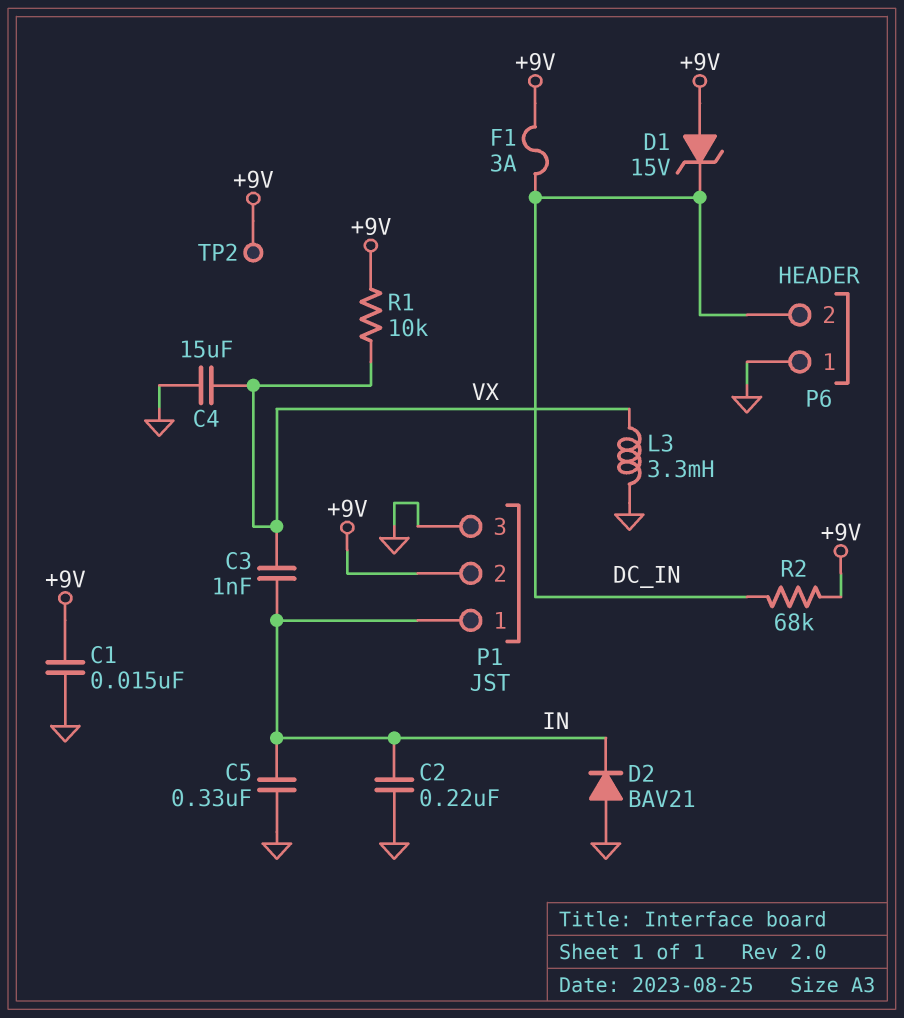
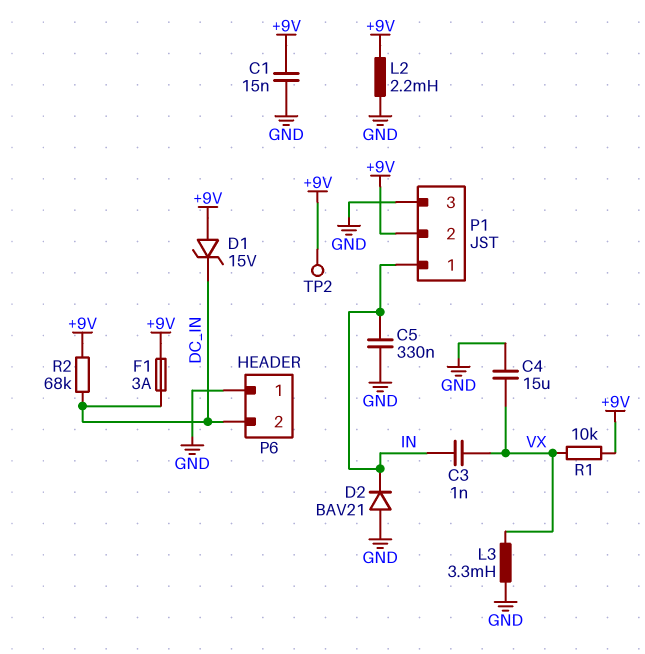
C2: 220nF (GND, IN) -> none
L2: none -> 2.2mH (+9V, GND)

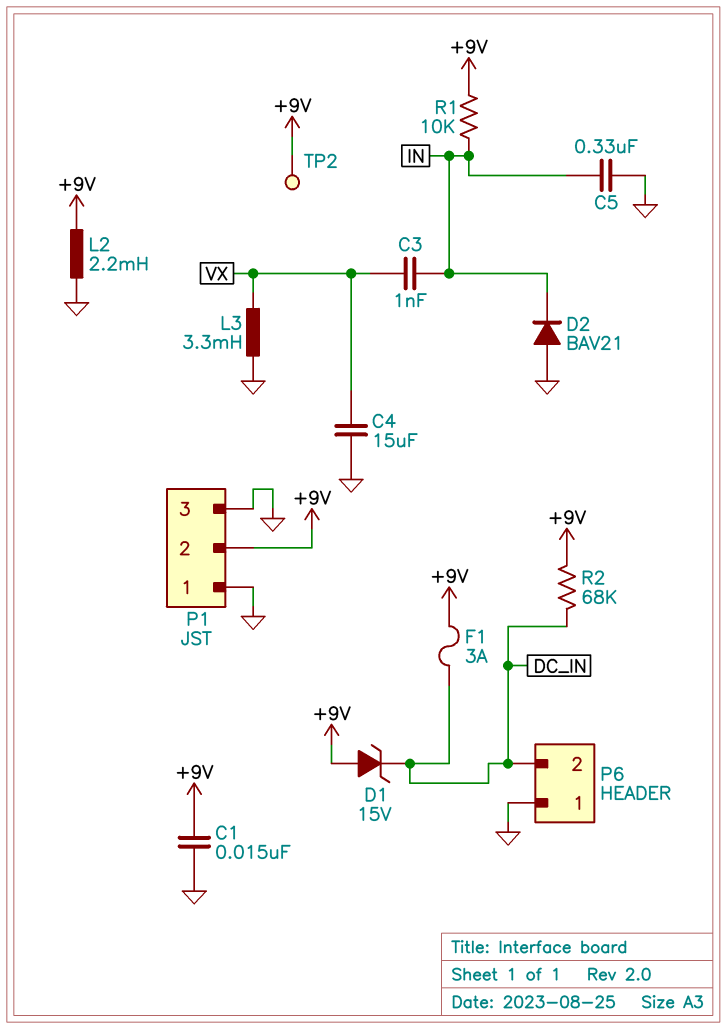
P1 pin 1: IN -> GND
R1: 10k (+9V, VX) -> 10k (+9V, IN)

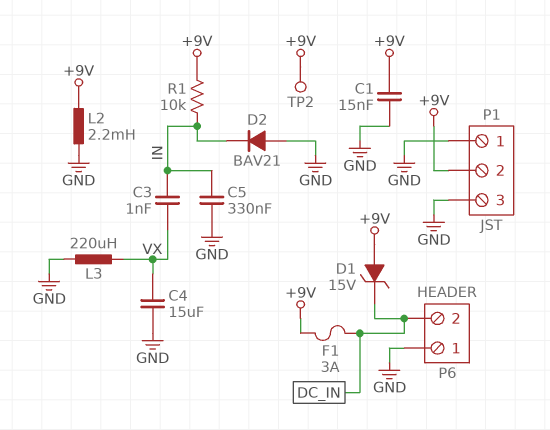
L3: 3.3mH (GND, VX) -> 220uH (GND, VX)
R2: 68k (+9V, DC_IN) -> none

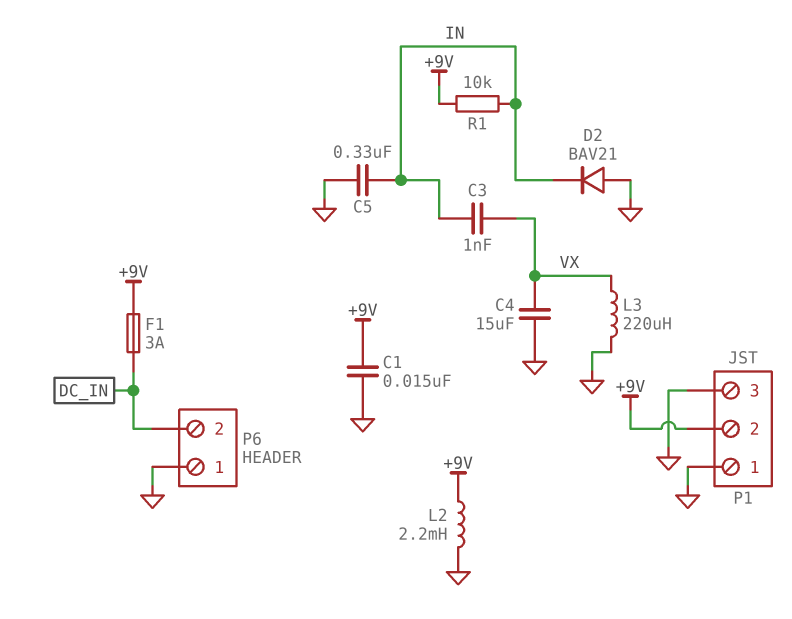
D1: zener 15V (A +9V, K DC_IN) -> none
TP2: test point (+9V) -> none

